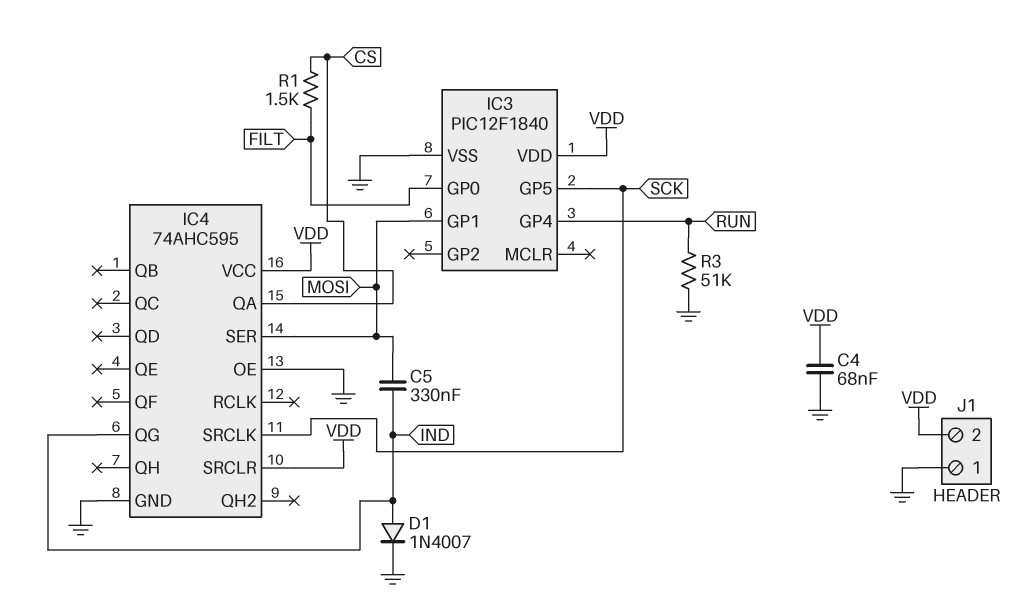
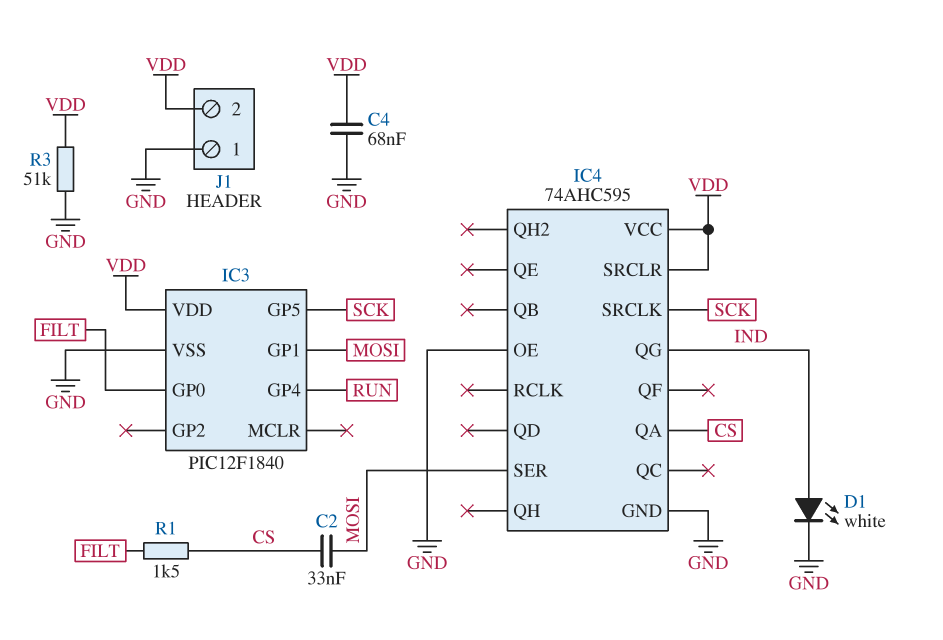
C2: none -> 33nF (CS, MOSI)
C5: 330nF (IND, MOSI) -> none
D1: diode 1N4007 (A IND, K GND) -> LED white (A IND, K GND)
R3: 51k (GND, RUN) -> 51k (GND, VDD)

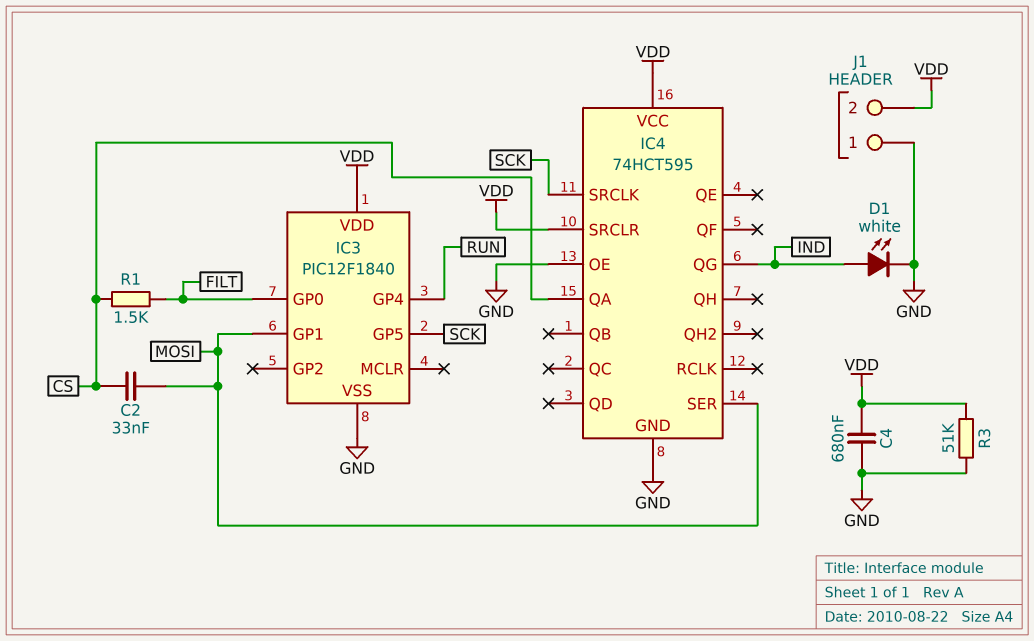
C4: 68nF (GND, VDD) -> 680nF (GND, VDD)
IC4: 74AHC595 -> 74HCT595

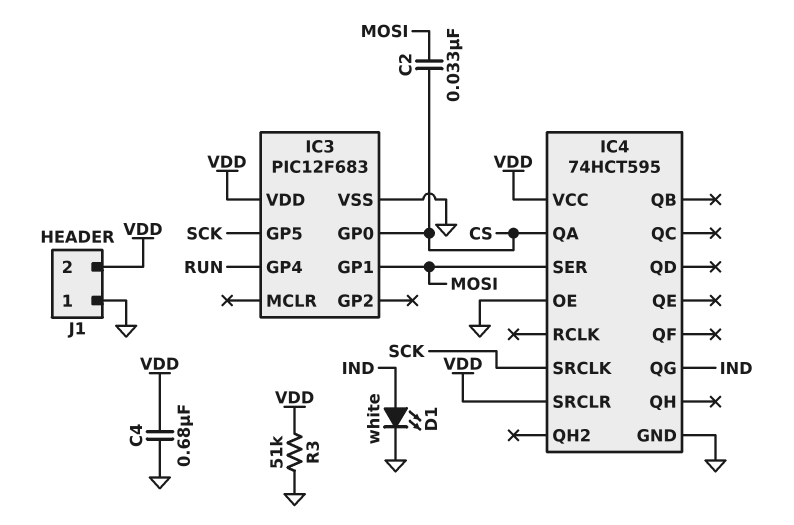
IC3: PIC12F1840 -> PIC12F683
IC3 pin GP0: FILT -> CS
R1: 1.5k (CS, FILT) -> none

